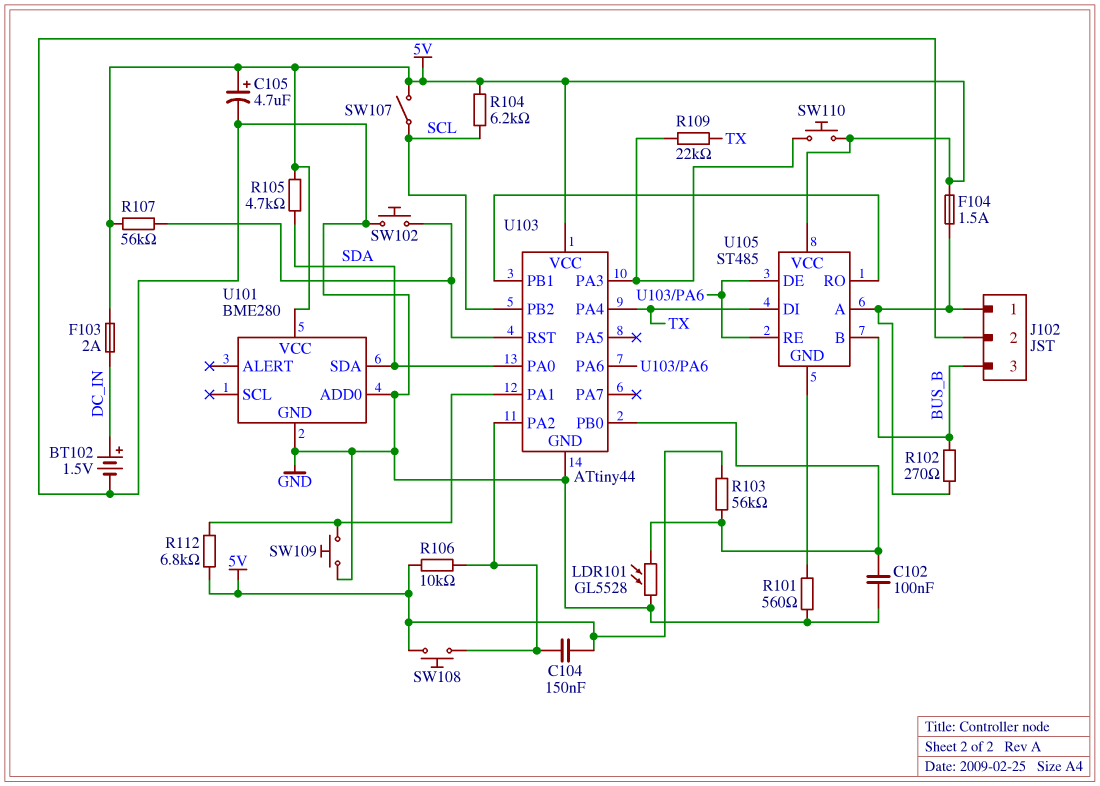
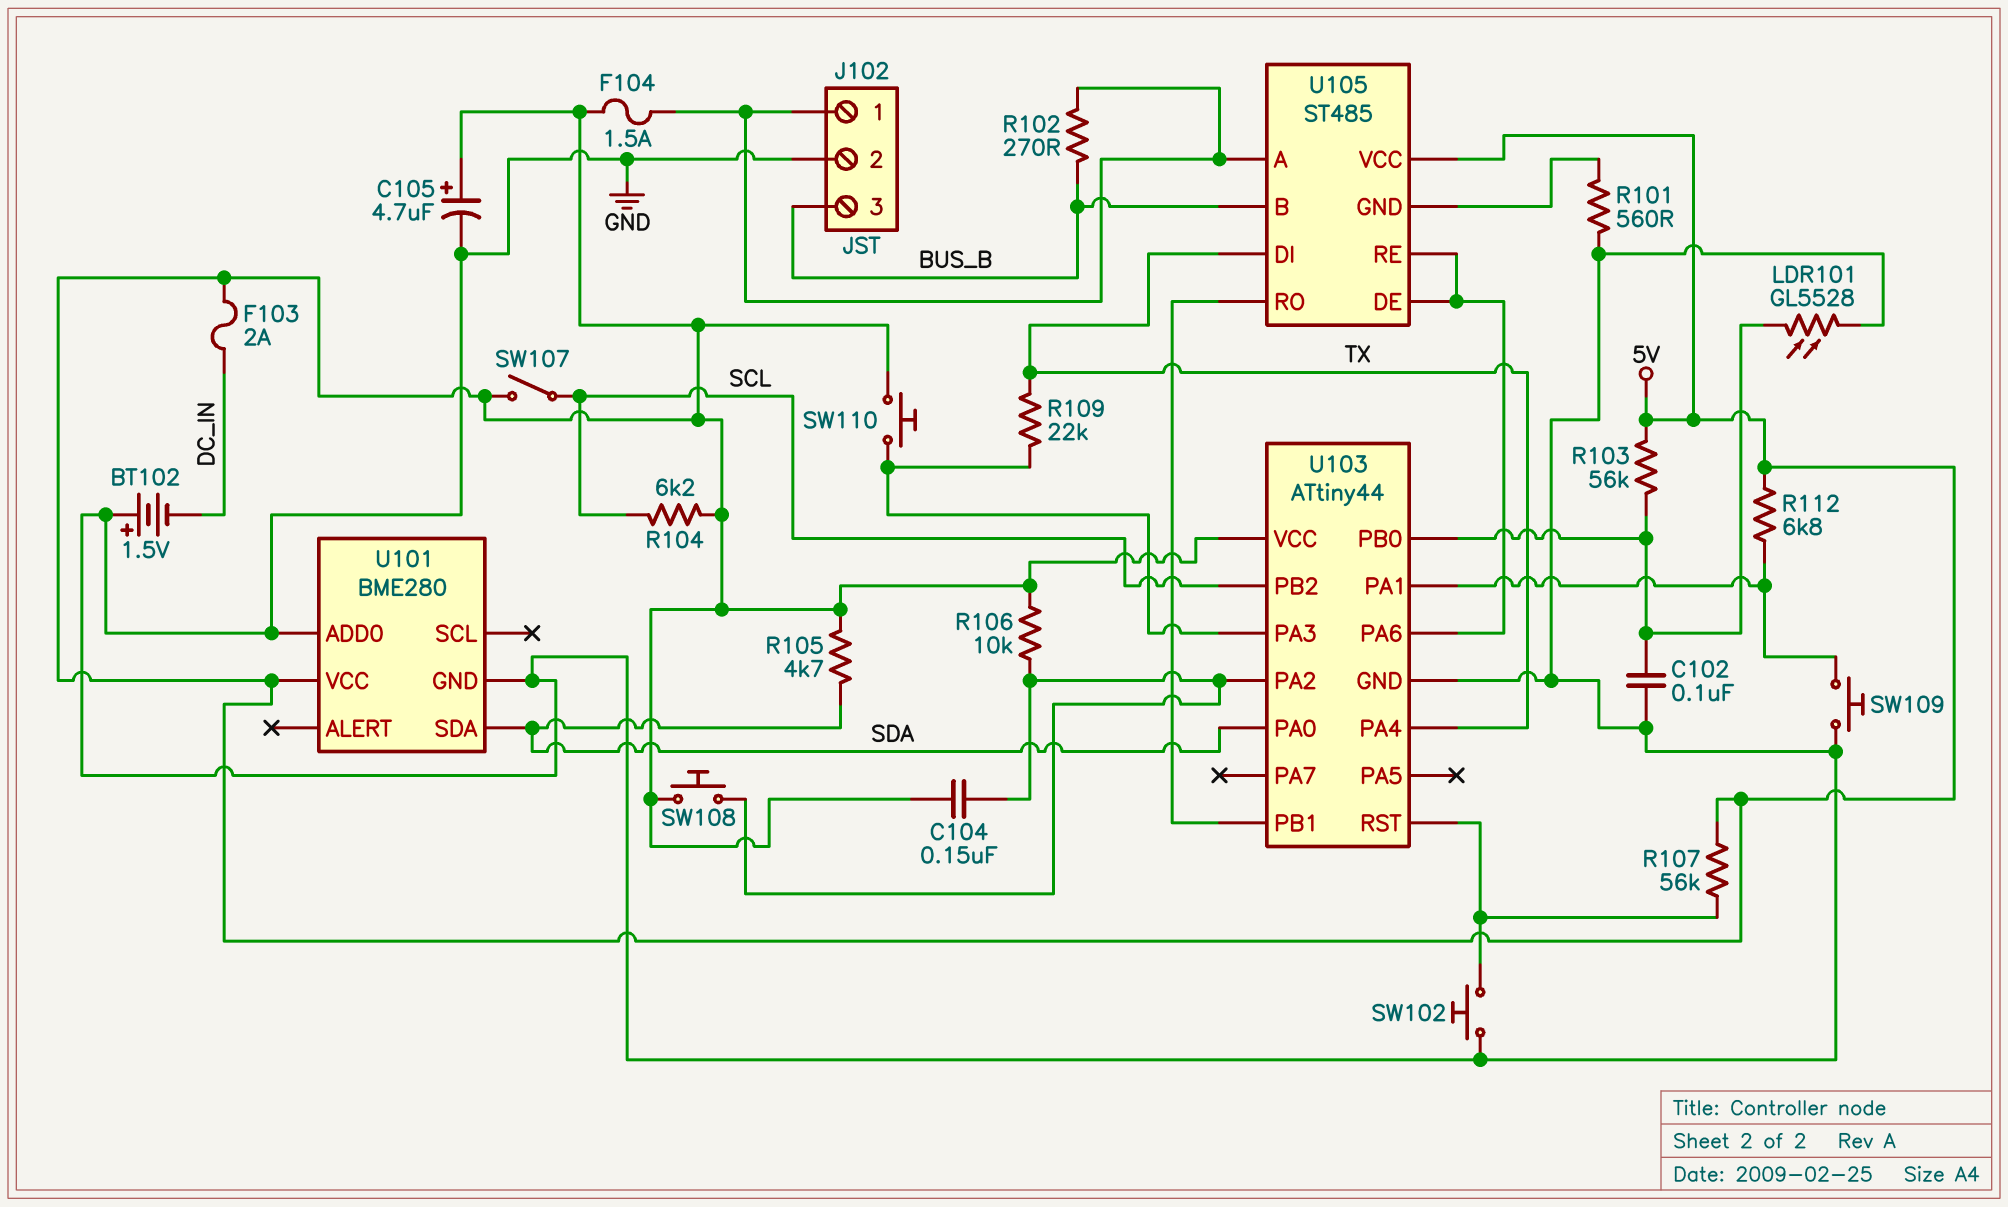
BT102: 1.5V (plus DC_IN, minus GND) -> 1.5V (plus GND, minus DC_IN)

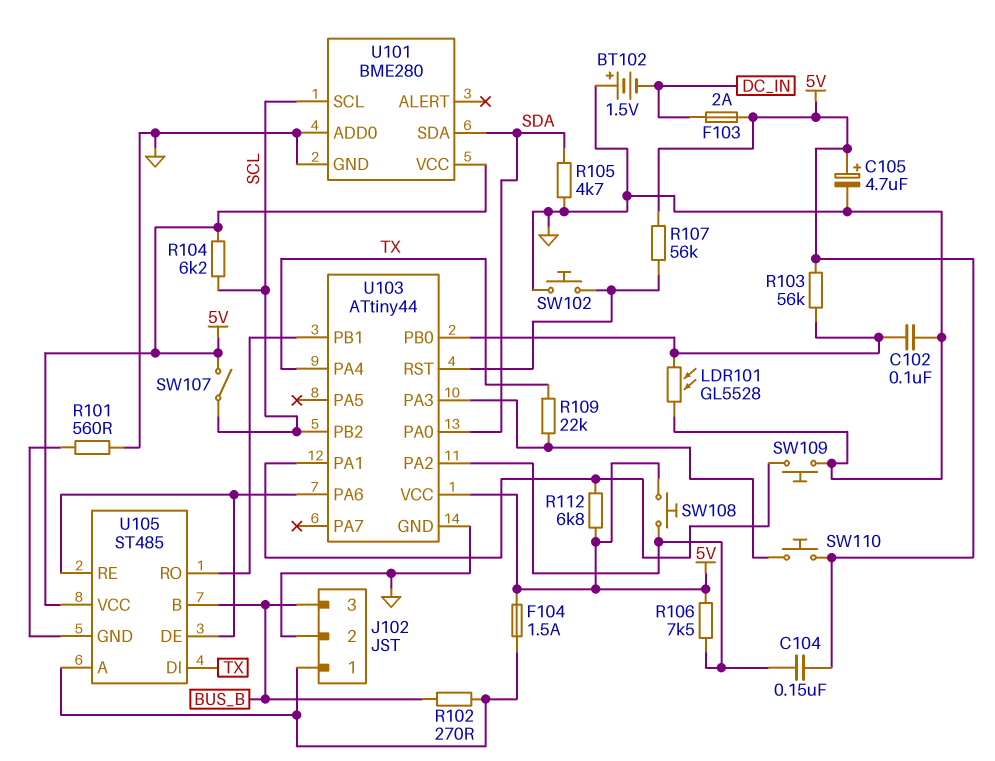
R105: 4.7k (5V, SDA) -> 4.7k (GND, SDA)
R106: 10k (5V, U103/PA2) -> 7.5k (5V, U103/PA2)
U101 pin SCL: none -> SCL

